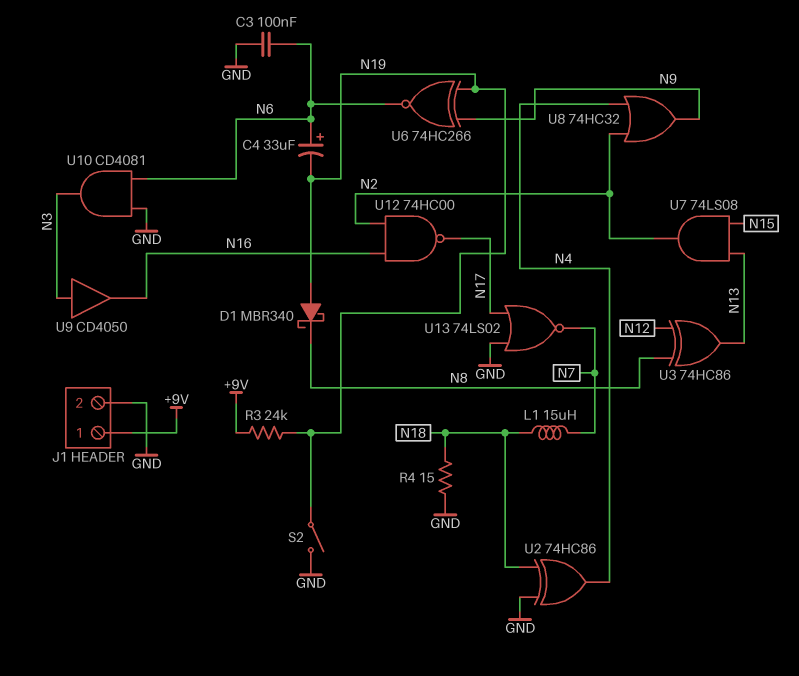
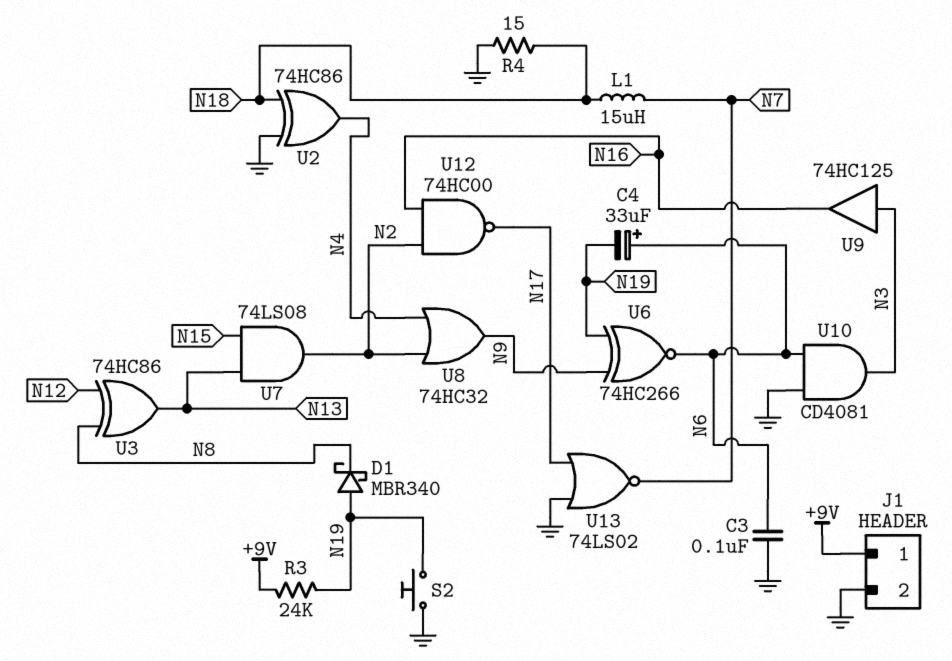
S2: switch (GND, N19) -> button (GND, N19)
U9: buffer CD4050 (in N3, out N16) -> buffer 74HC125 (in N3, out N16)

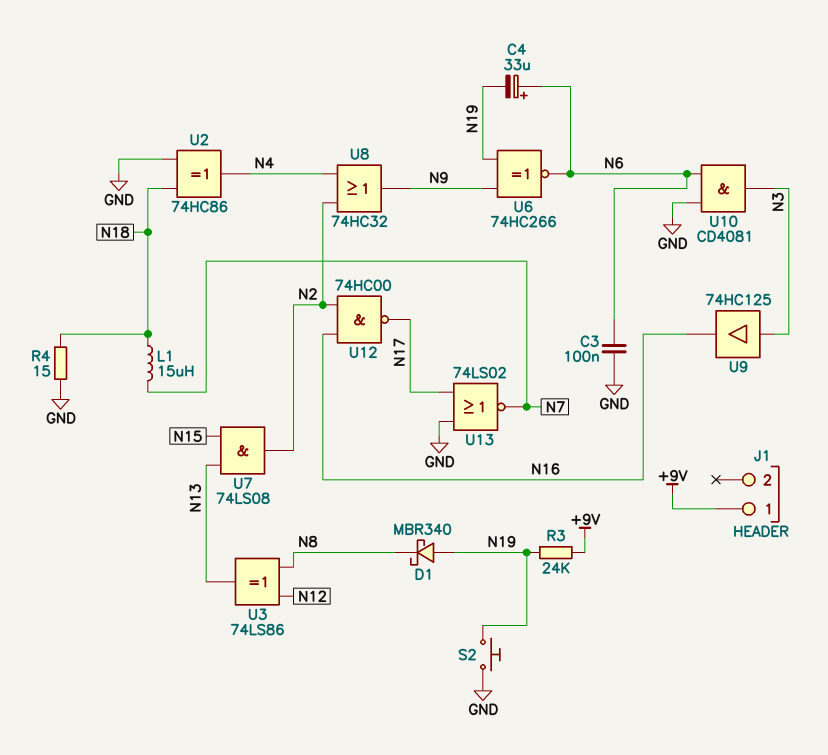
J1 pin 2: GND -> none
U3: XOR 74HC86 (in N8, in N12, out N13) -> XOR 74LS86 (in N8, in N12, out N13)

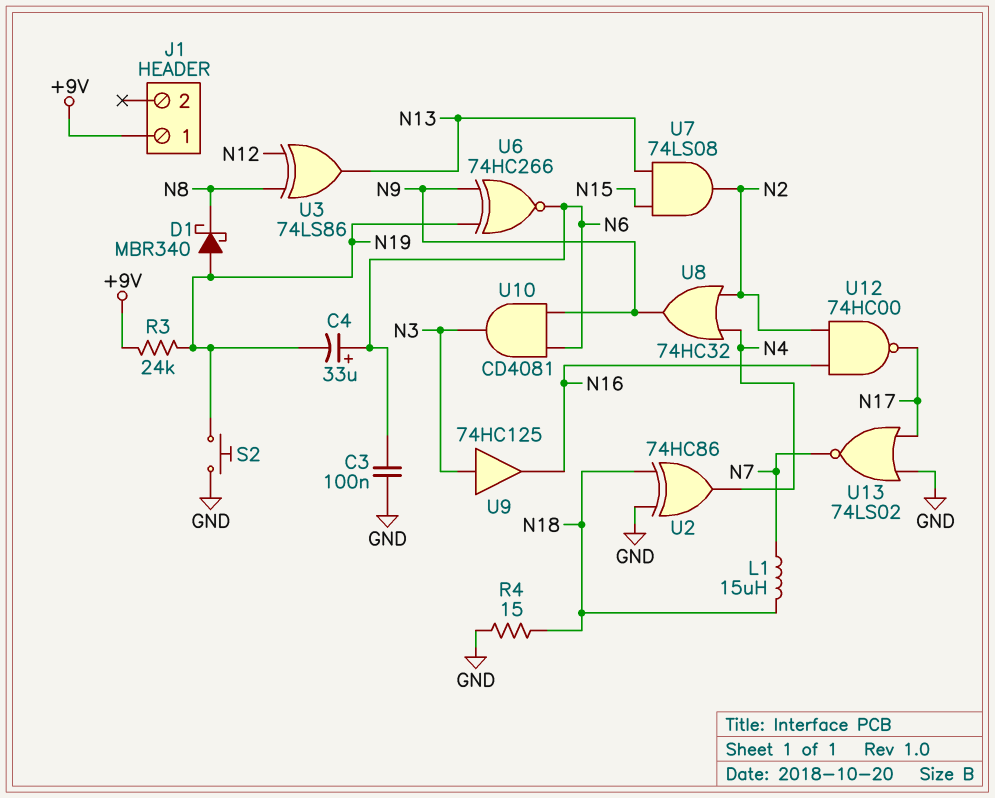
U10: AND CD4081 (in GND, in N6, out N3) -> AND CD4081 (in N6, in N9, out N3)

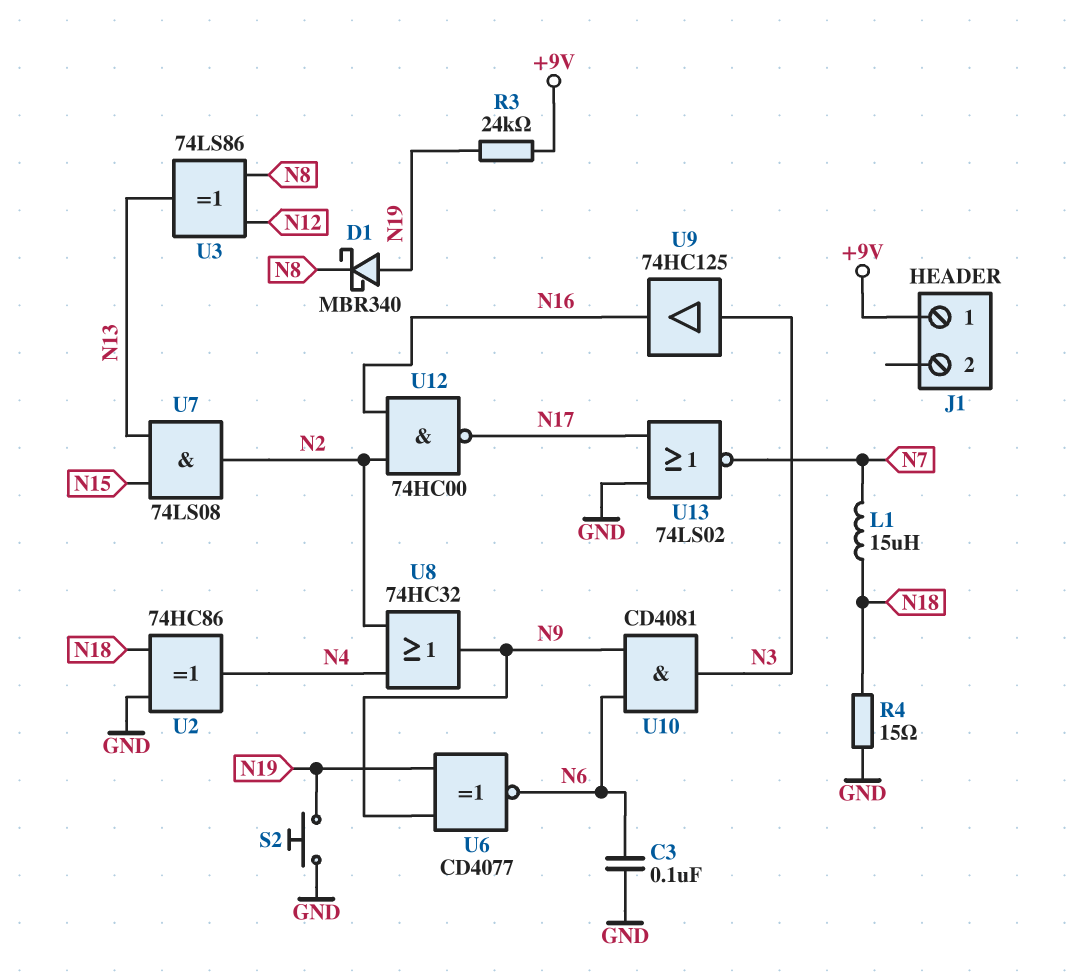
C4: 33uF (plus N6, minus N19) -> none
U6: XNOR 74HC266 (in N9, in N19, out N6) -> XNOR CD4077 (in N9, in N19, out N6)

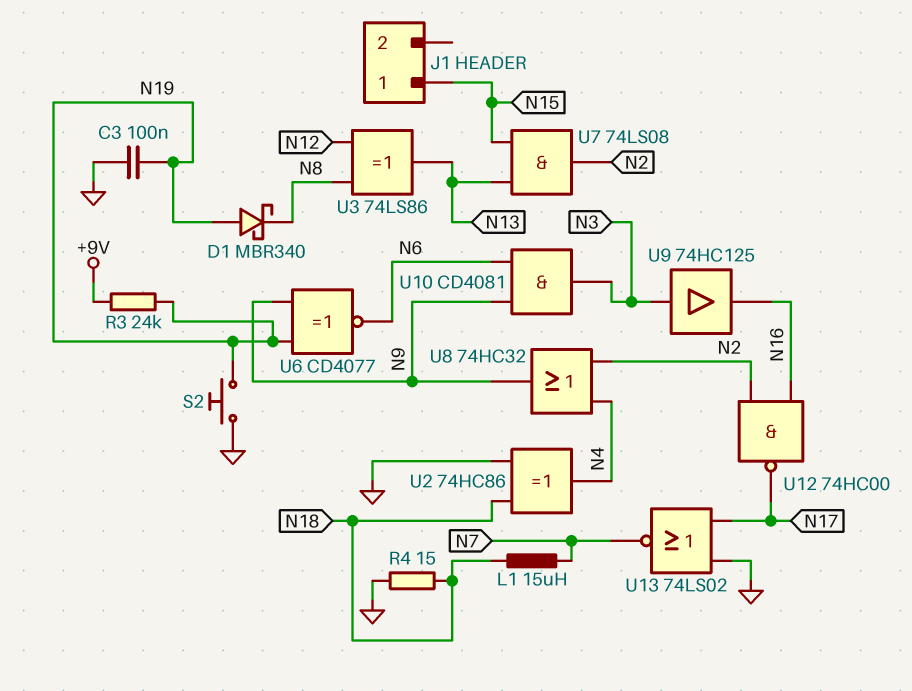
C3: 100nF (GND, N6) -> 100nF (GND, N19)
J1 pin 1: +9V -> N15

